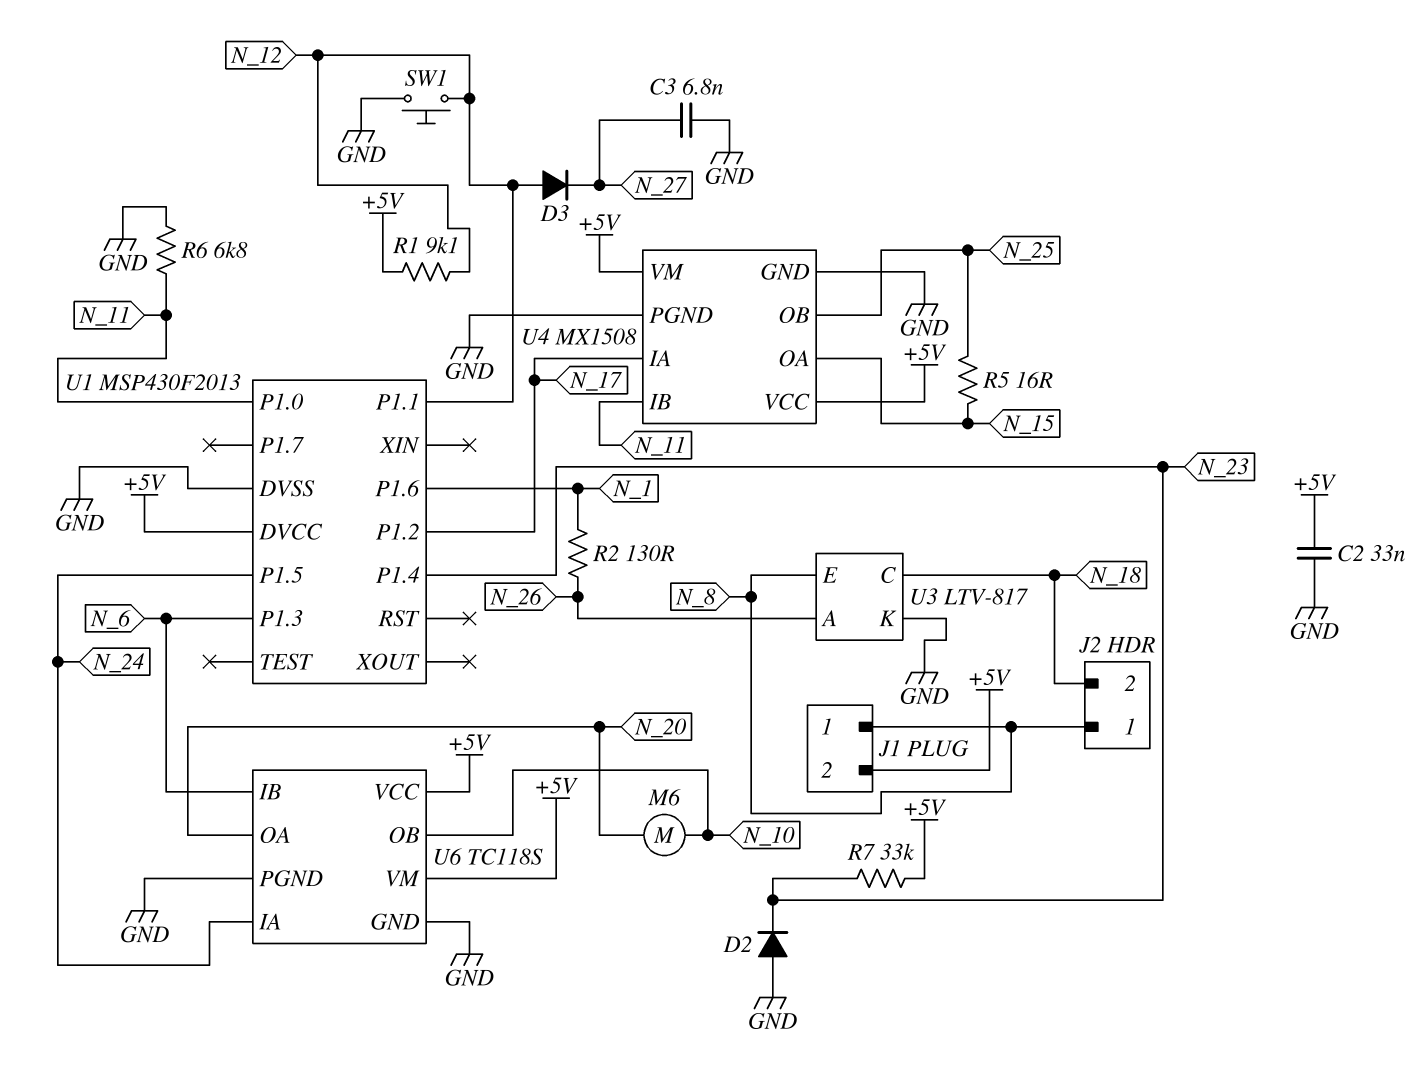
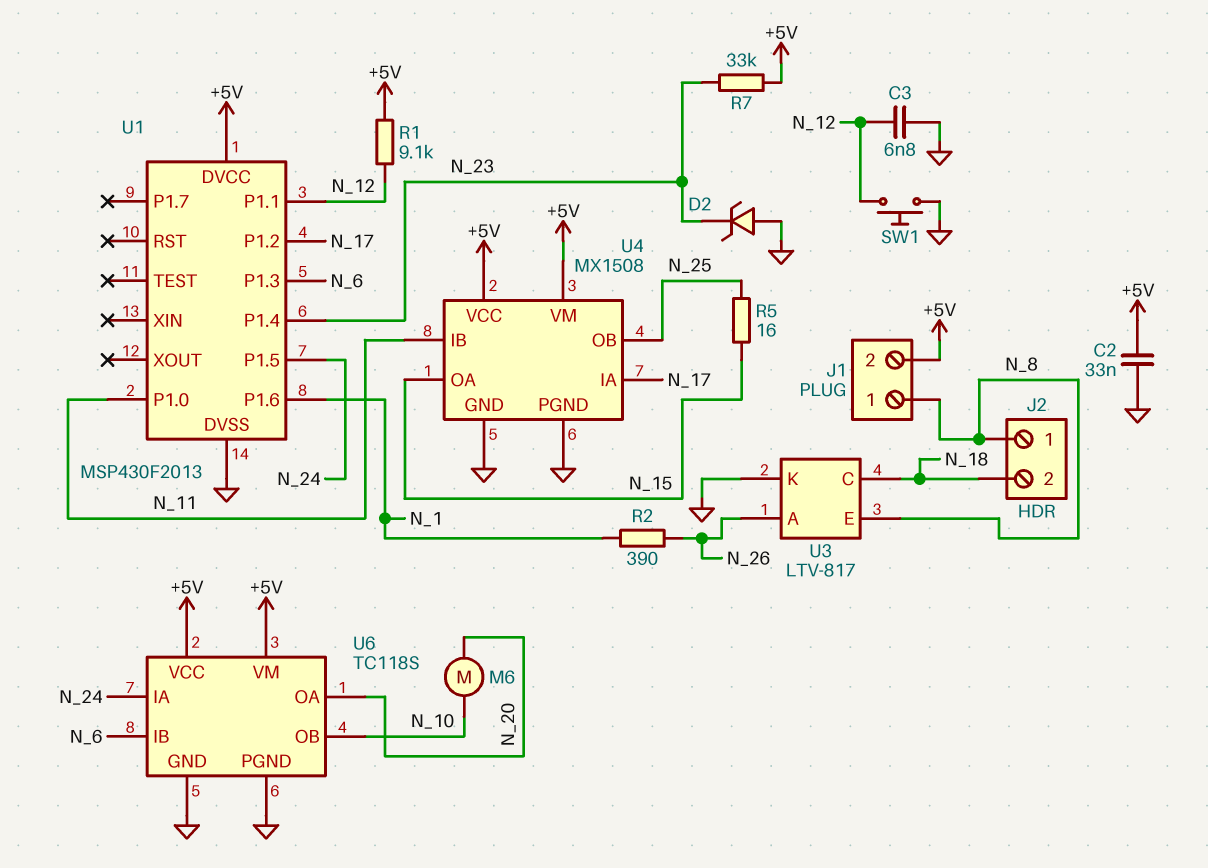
C3: 6.8nF (GND, N_27) -> 6.8nF (GND, N_12)
D2: diode (A GND, K N_23) -> zener (A GND, K N_23)
D3: diode (A N_12, K N_27) -> none
R2: 130 (N_1, N_26) -> 390 (N_1, N_26)
R6: 6.8k (GND, N_11) -> none

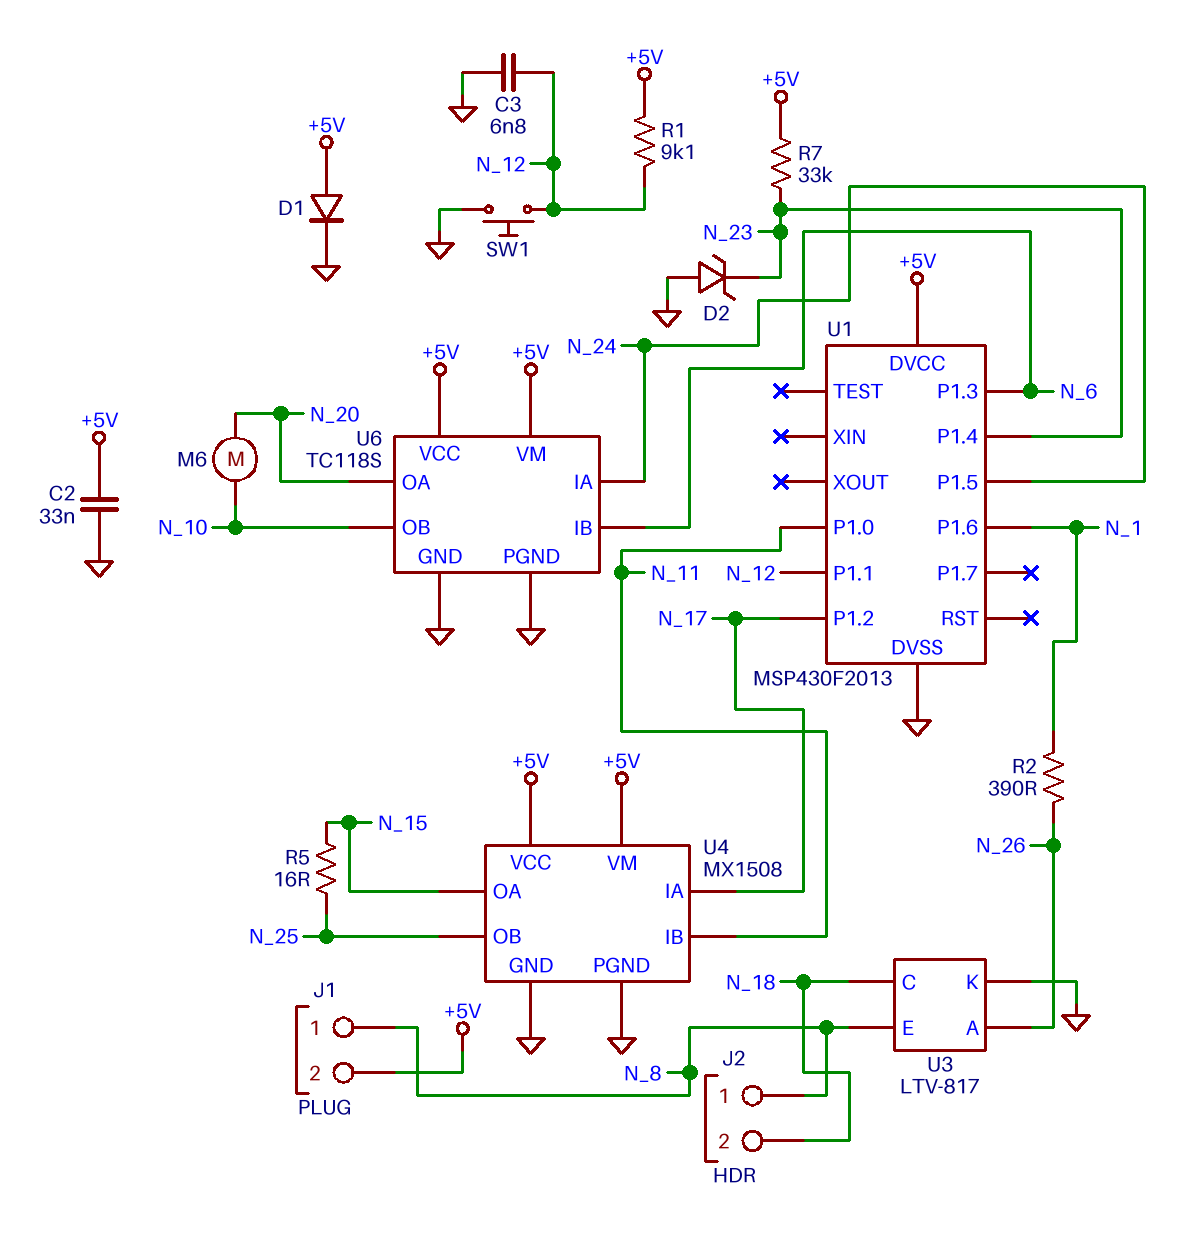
D1: none -> diode (A +5V, K GND)

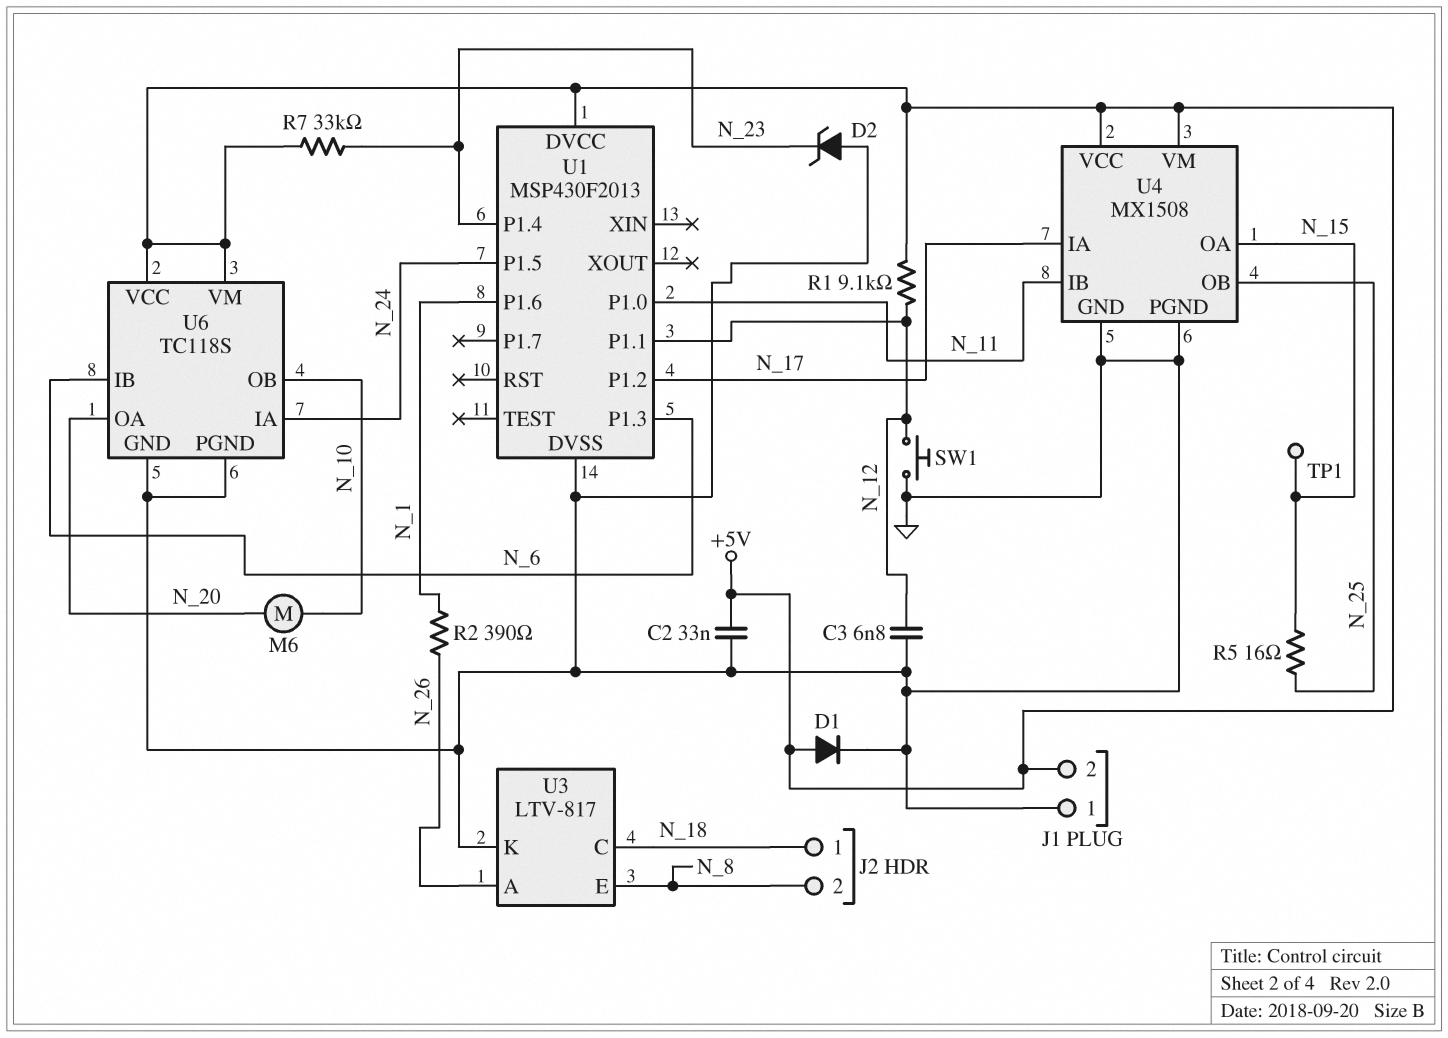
J1 pin 1: N_8 -> GND
J2 pin 1: N_8 -> N_18
J2 pin 2: N_18 -> N_8
TP1: none -> test point (N_15)

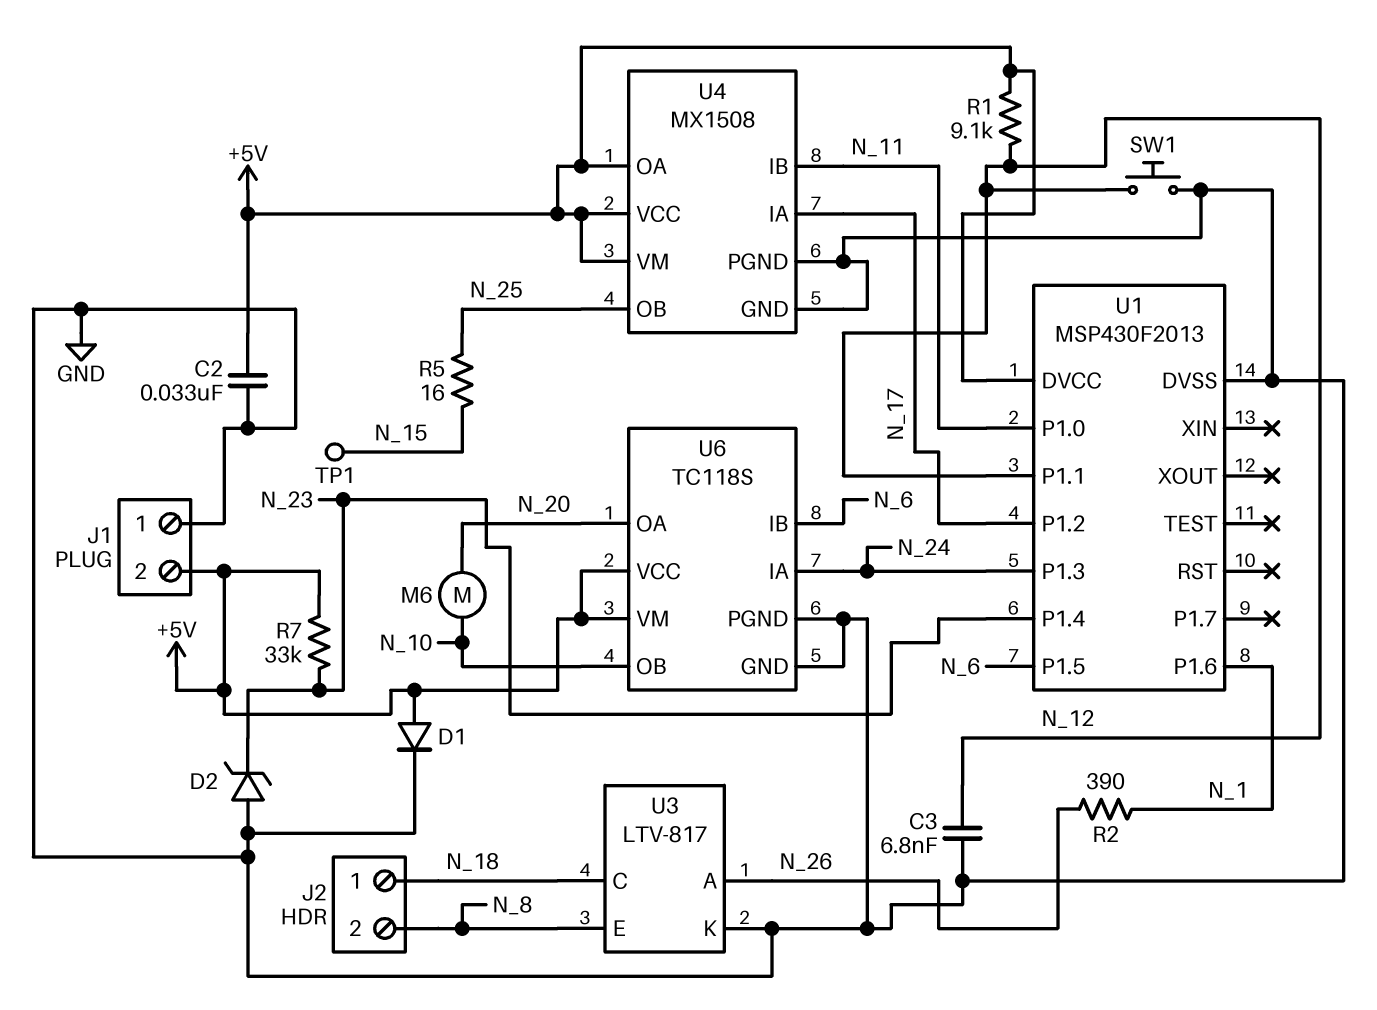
U1 pin P1.3: N_6 -> N_24
U1 pin P1.5: N_24 -> N_6
U4 pin OA: N_15 -> +5V

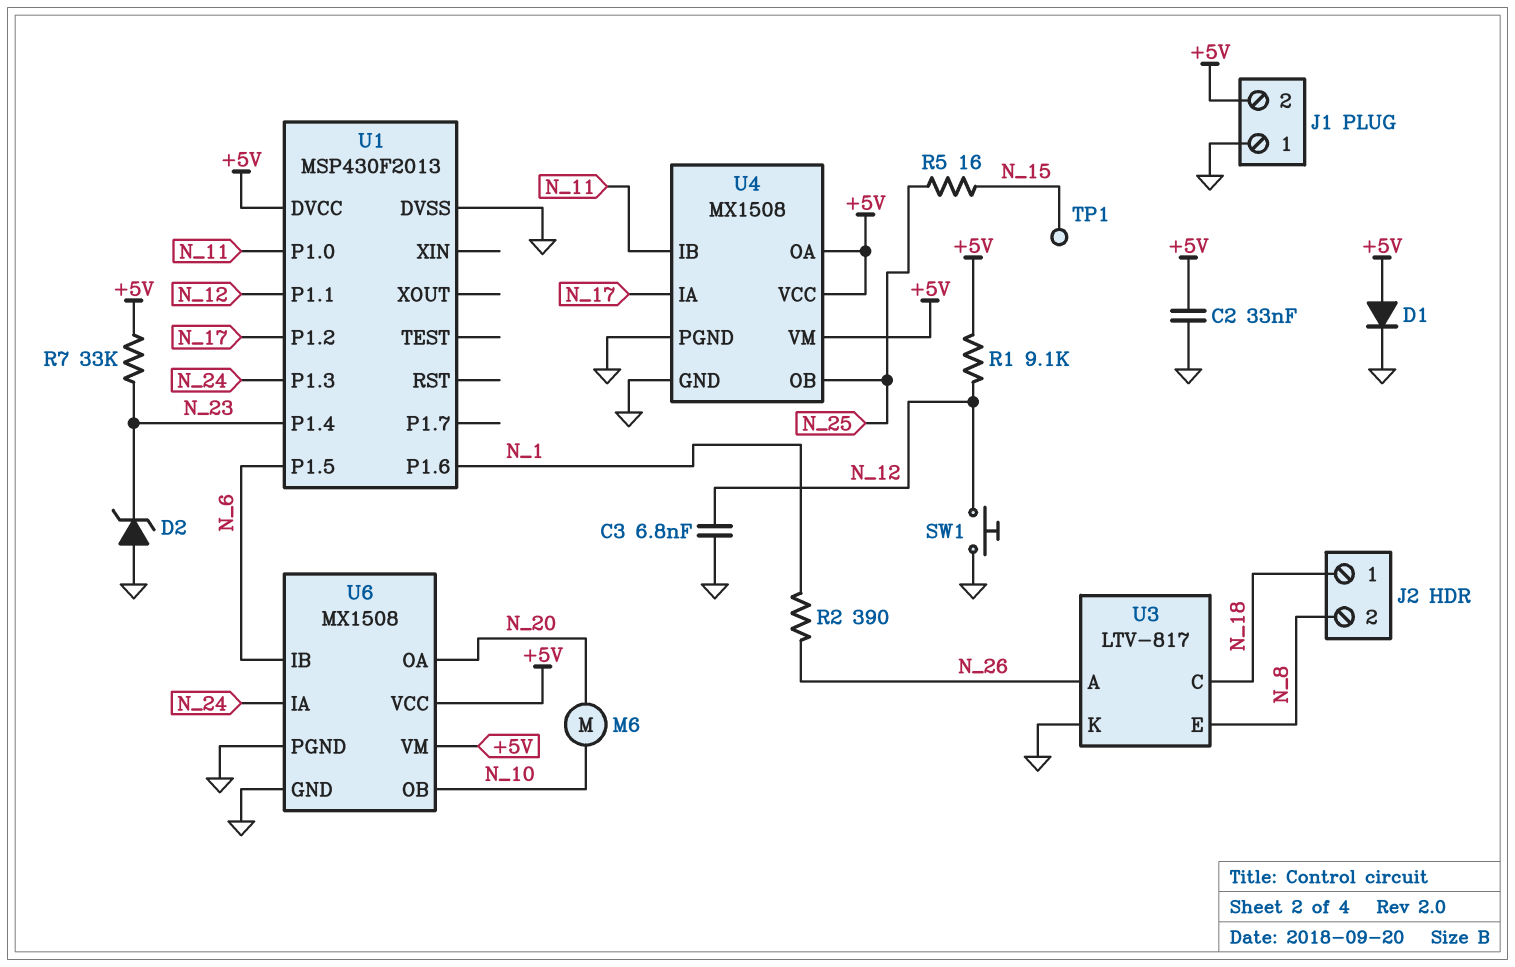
U6: TC118S -> MX1508

